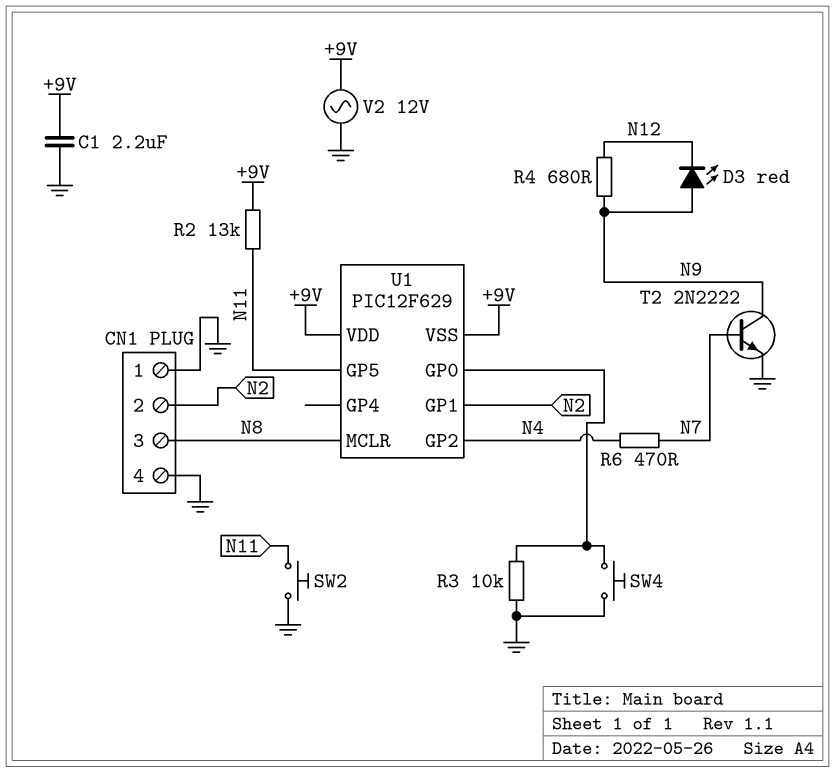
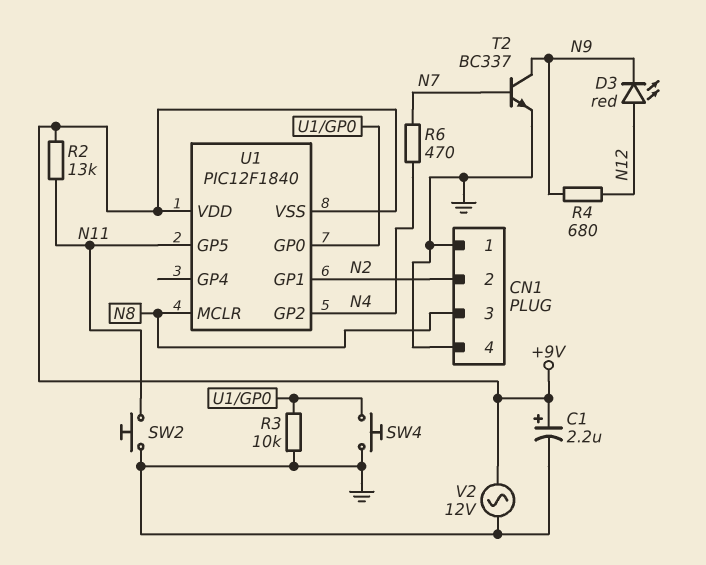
C1: 2.2uF (+9V, GND) -> 2.2uF (plus +9V, minus GND)
D3: LED red (A N9, K N12) -> LED red (A N12, K N9)
T2: NPN 2N2222 (B N7, C N9, E GND) -> NPN BC337 (B N7, C N9, E GND)
U1: PIC12F629 -> PIC12F1840

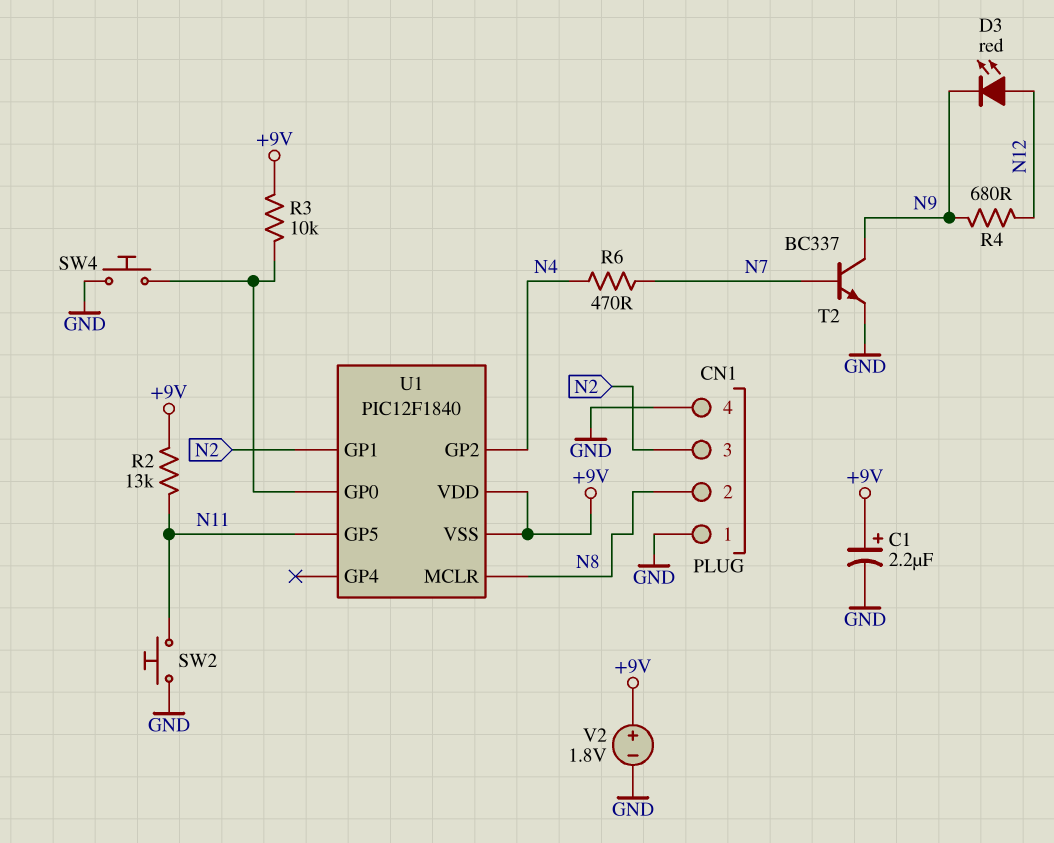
CN1 pin 2: N2 -> N8
CN1 pin 3: N8 -> N2
R3: 10k (GND, U1/GP0) -> 10k (+9V, U1/GP0)
V2: AC 12V (+9V, GND) -> 1.8V (plus +9V, minus GND)

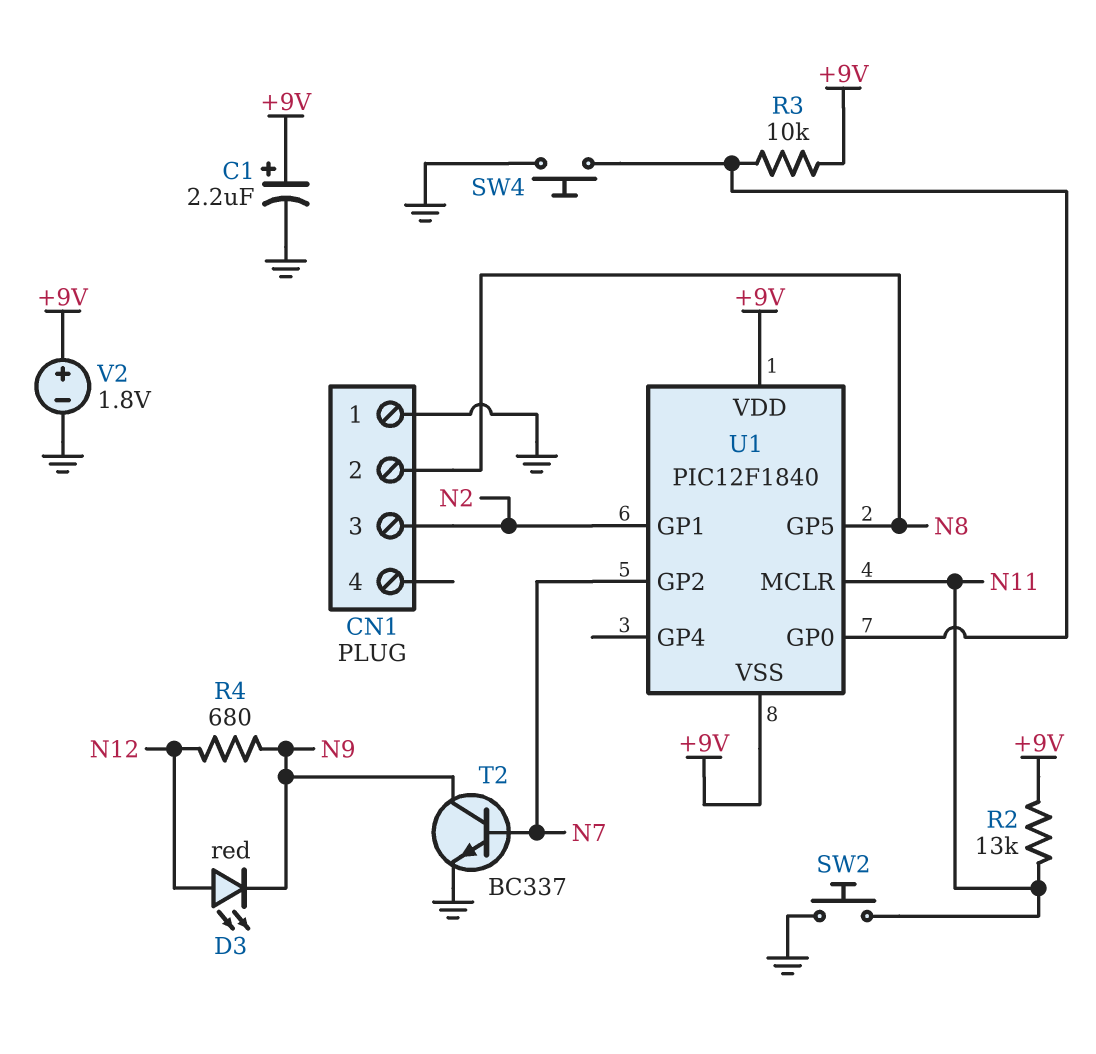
CN1 pin 4: GND -> none
R6: 470 (N4, N7) -> none
U1 pin GP2: N4 -> N7
U1 pin GP5: N11 -> N8
U1 pin MCLR: N8 -> N11

